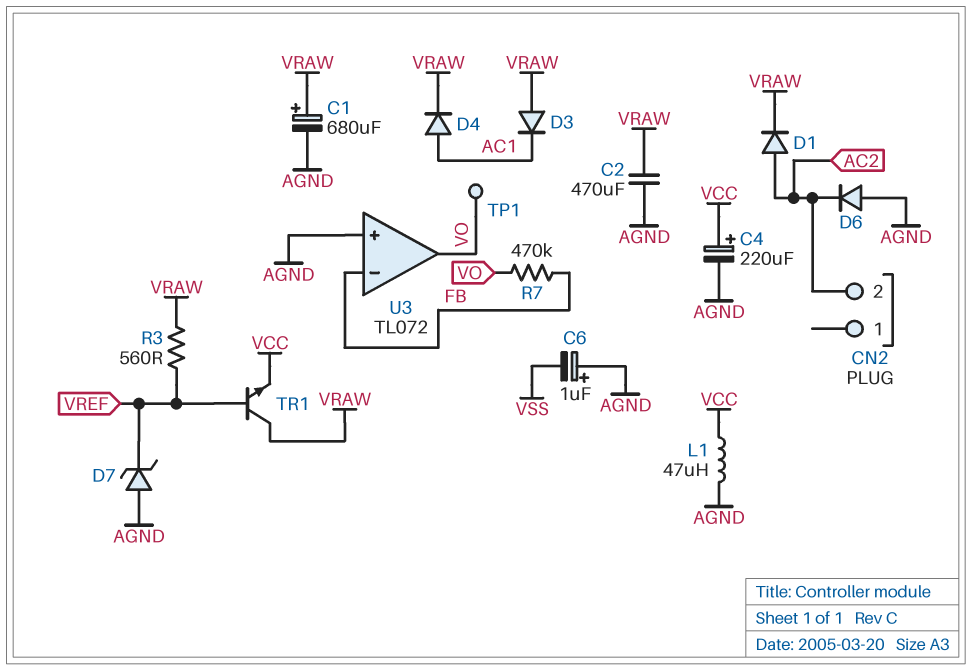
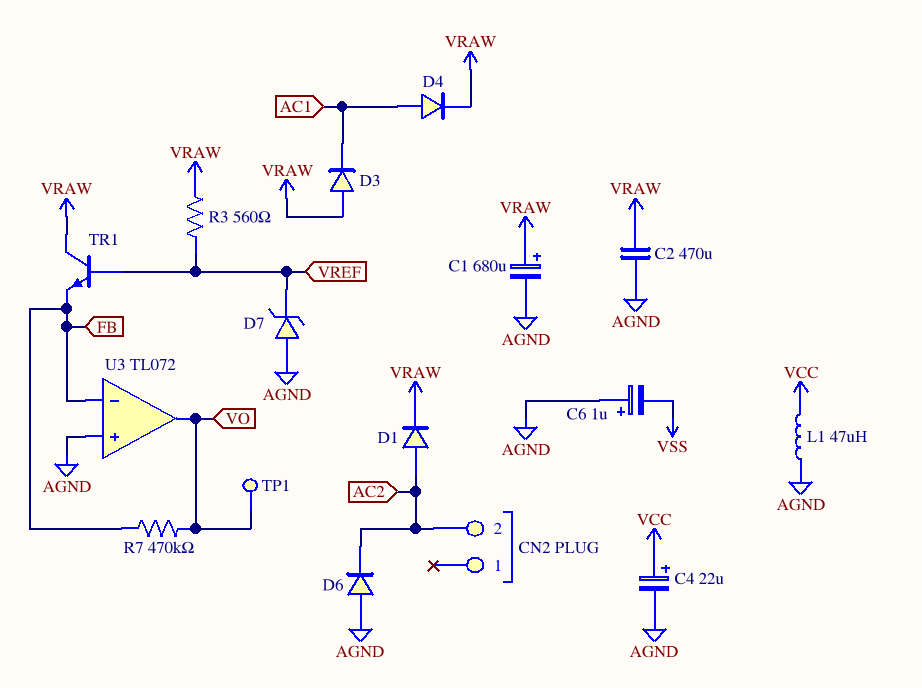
C4: 220uF (plus VCC, minus AGND) -> 22uF (plus VCC, minus AGND)
TR1: NPN (B VREF, C VRAW, E VCC) -> NPN (B VREF, C VRAW, E FB)

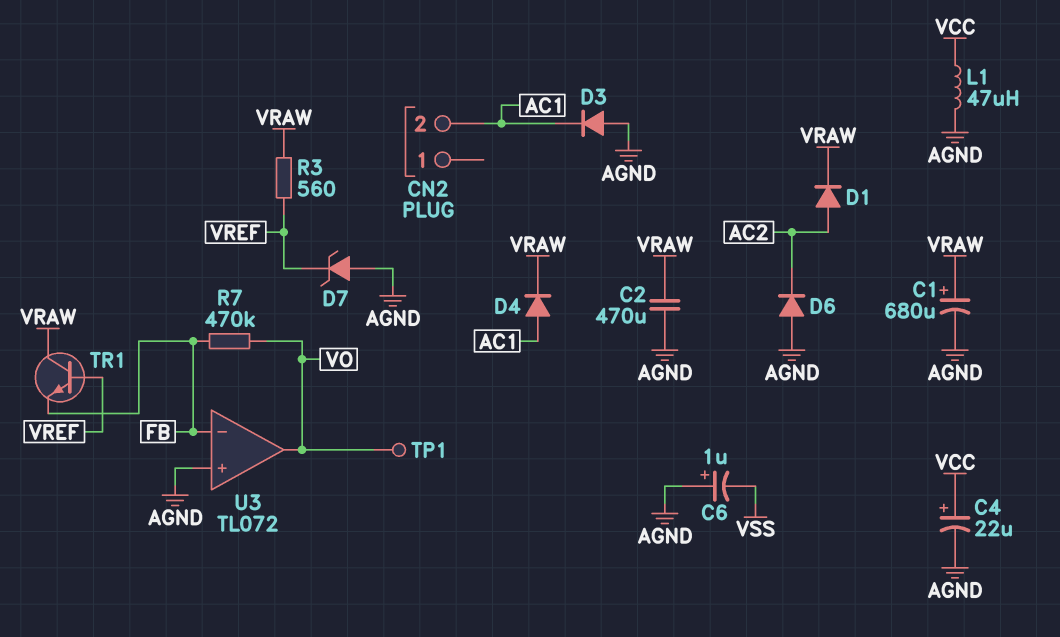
CN2 pin 2: AC2 -> AC1
D3: diode (A VRAW, K AC1) -> diode (A AGND, K AC1)

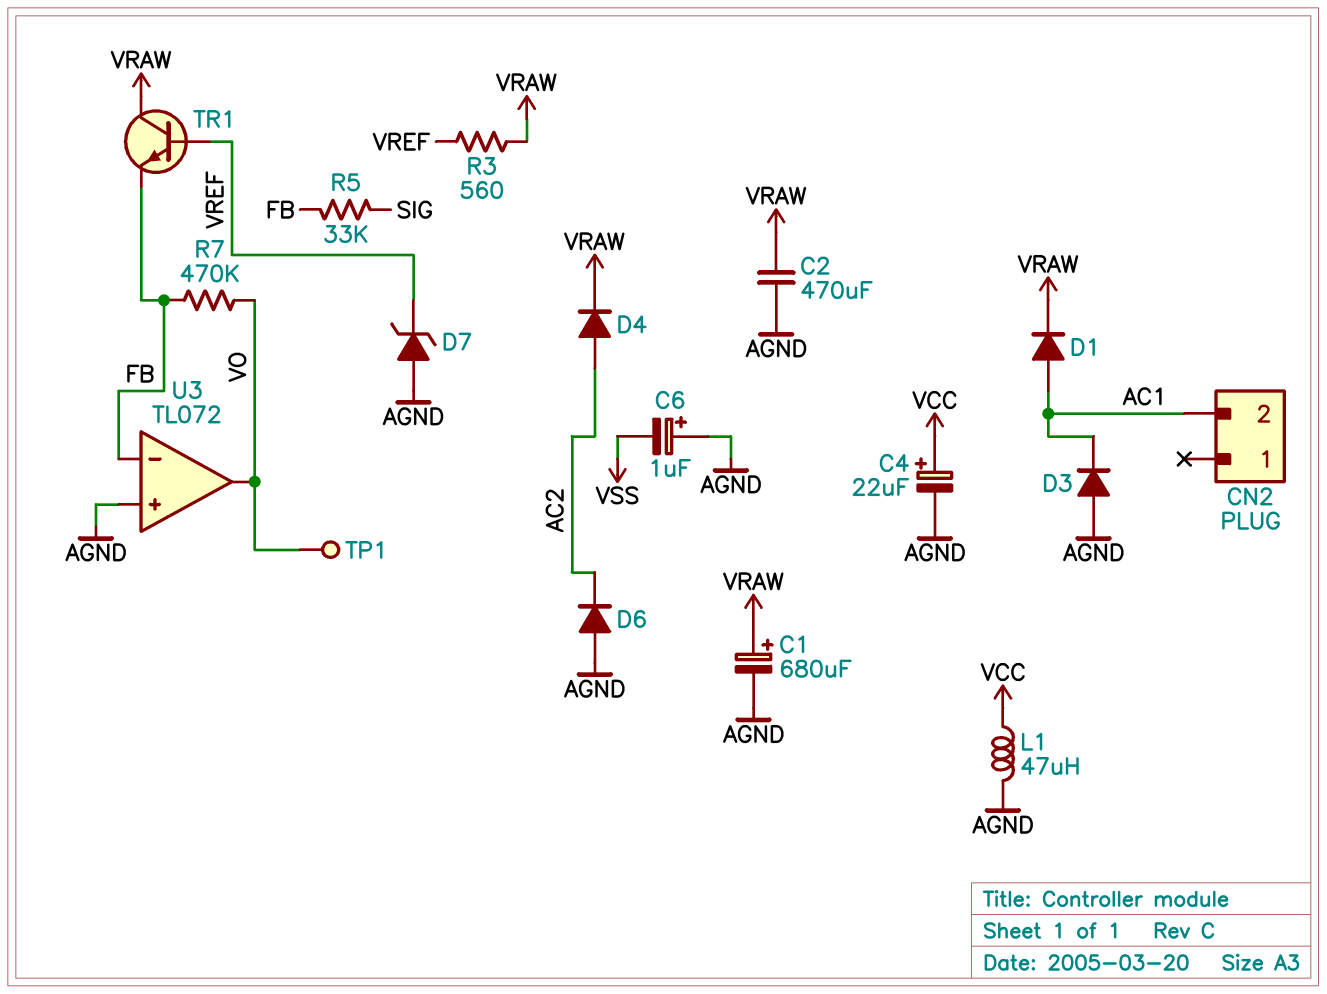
D1: diode (A AC2, K VRAW) -> diode (A AC1, K VRAW)
D4: diode (A AC1, K VRAW) -> diode (A AC2, K VRAW)
R5: none -> 33k (FB, SIG)

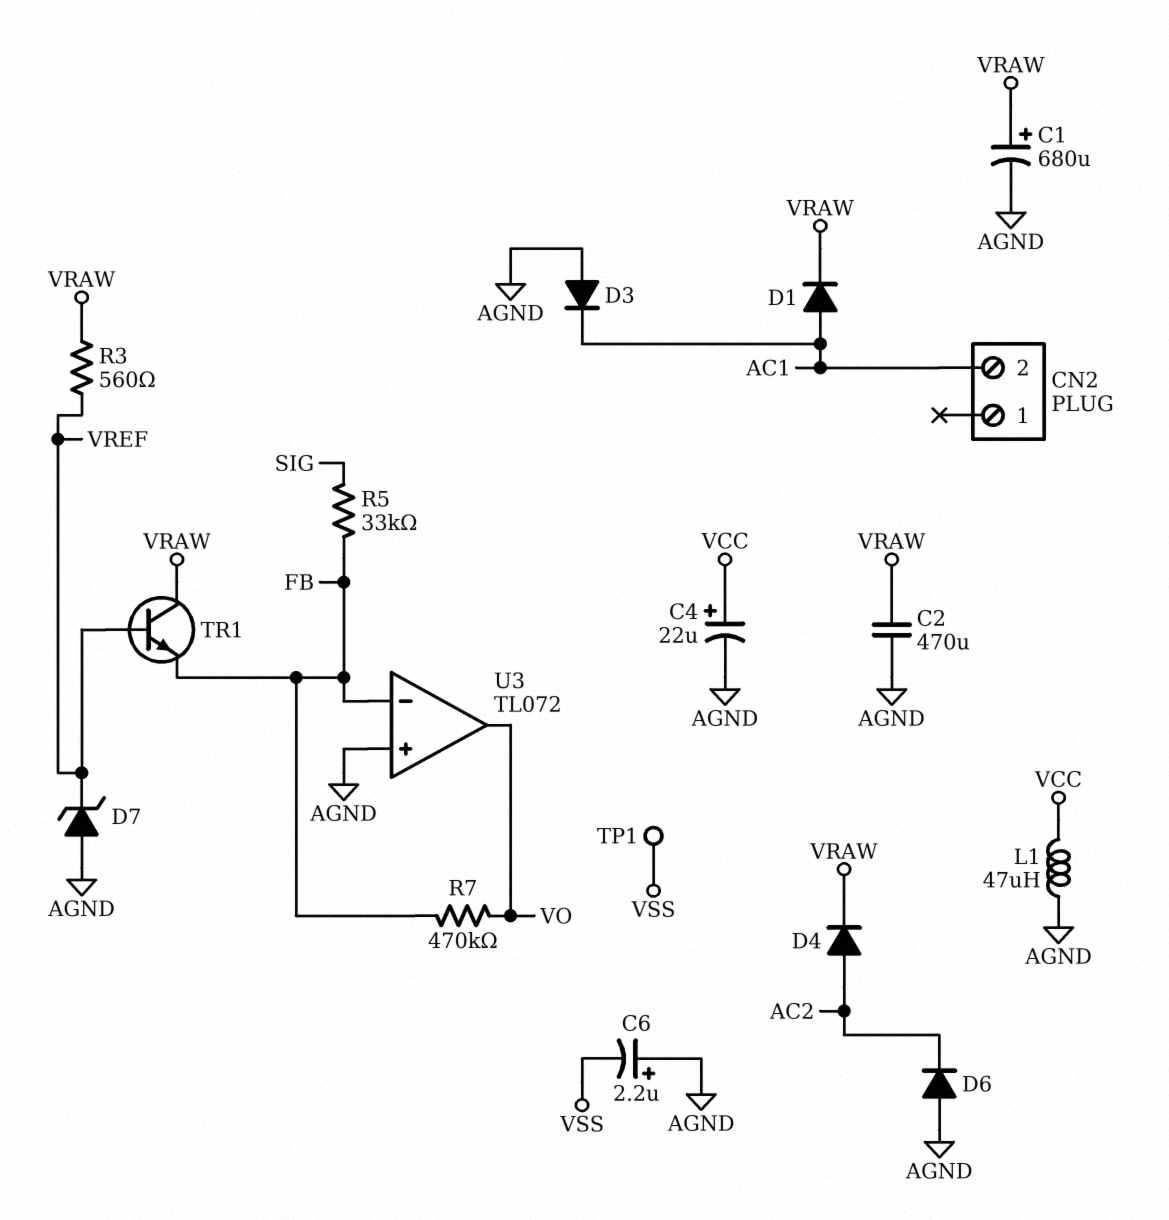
C6: 1uF (plus AGND, minus VSS) -> 2.2uF (plus AGND, minus VSS)
TP1: test point (VO) -> test point (VSS)

